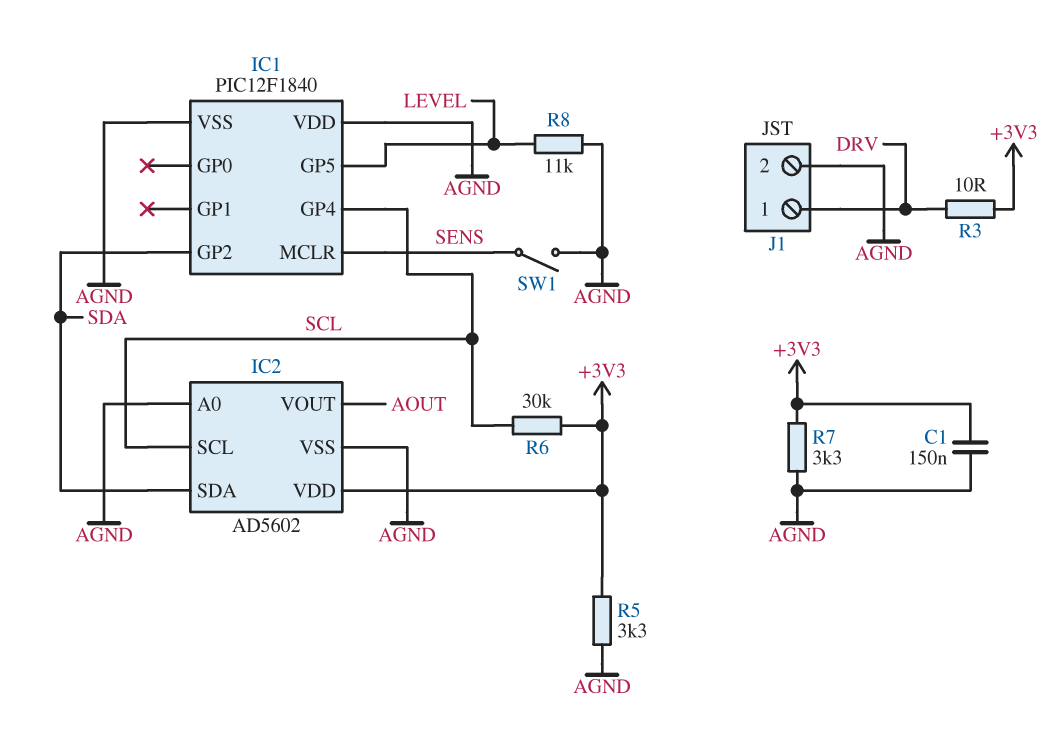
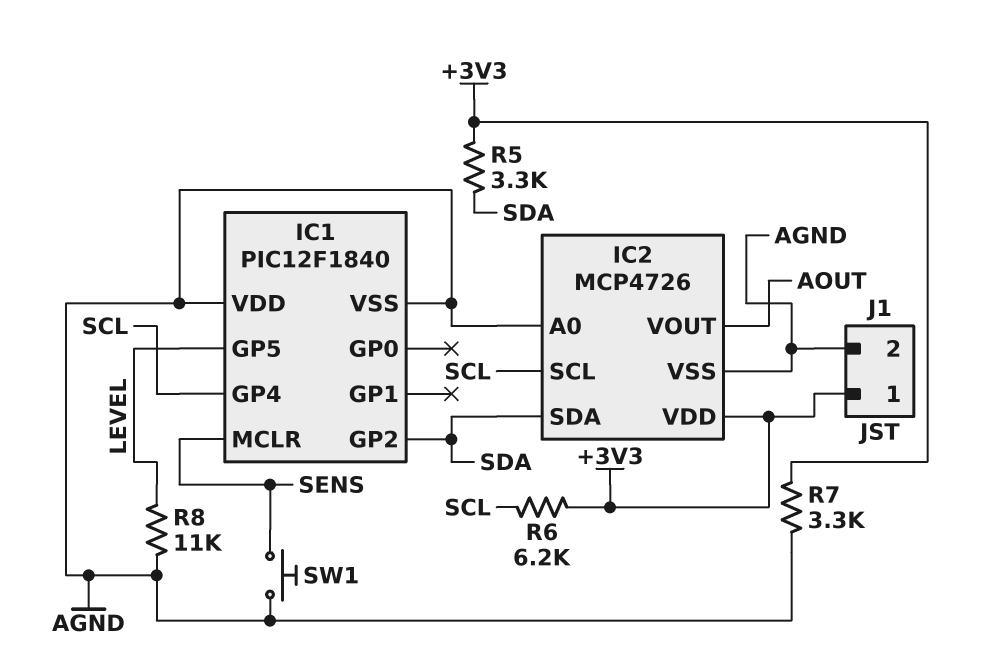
C1: 150nF (+3V3, AGND) -> none
IC2: AD5602 -> MCP4726
J1 pin 1: DRV -> +3V3
R3: 10 (+3V3, DRV) -> none
R5: 3.3k (+3V3, AGND) -> 3.3k (+3V3, SDA)
R6: 30k (+3V3, SCL) -> 6.2k (+3V3, SCL)
SW1: switch (AGND, SENS) -> button (AGND, SENS)

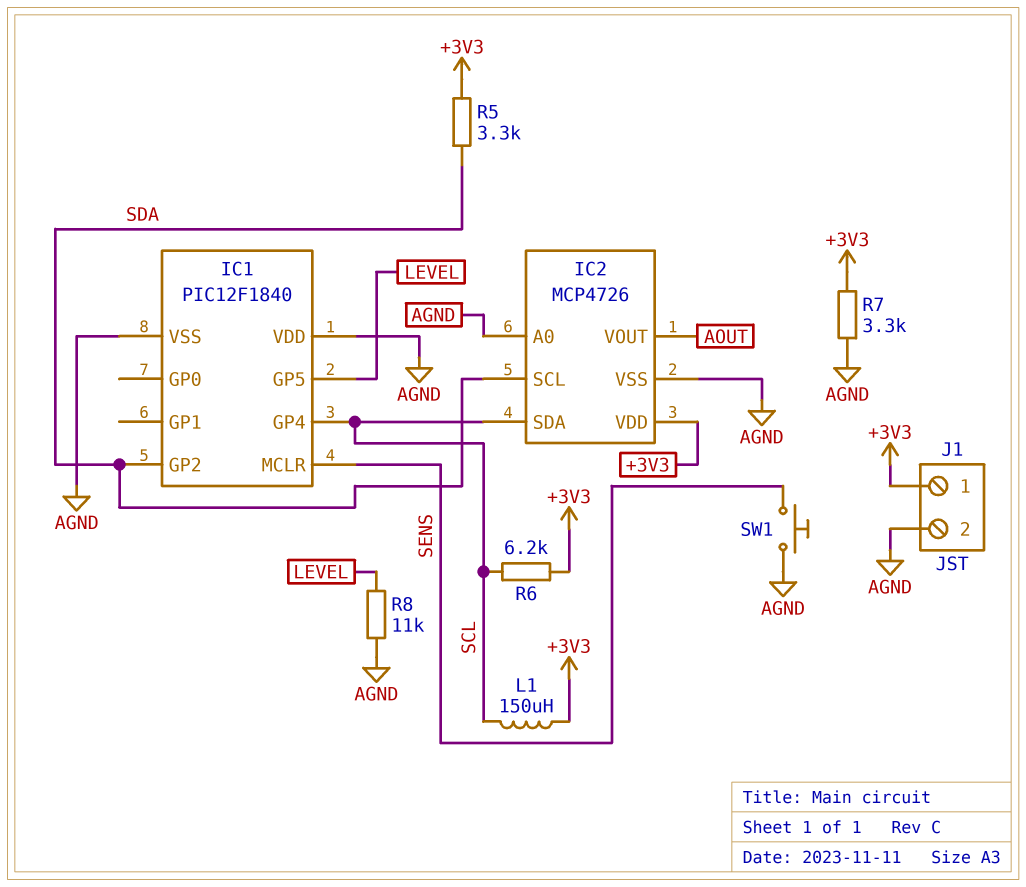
IC2 pin SCL: SCL -> SDA
IC2 pin SDA: SDA -> SCL
L1: none -> 150uH (+3V3, SCL)

